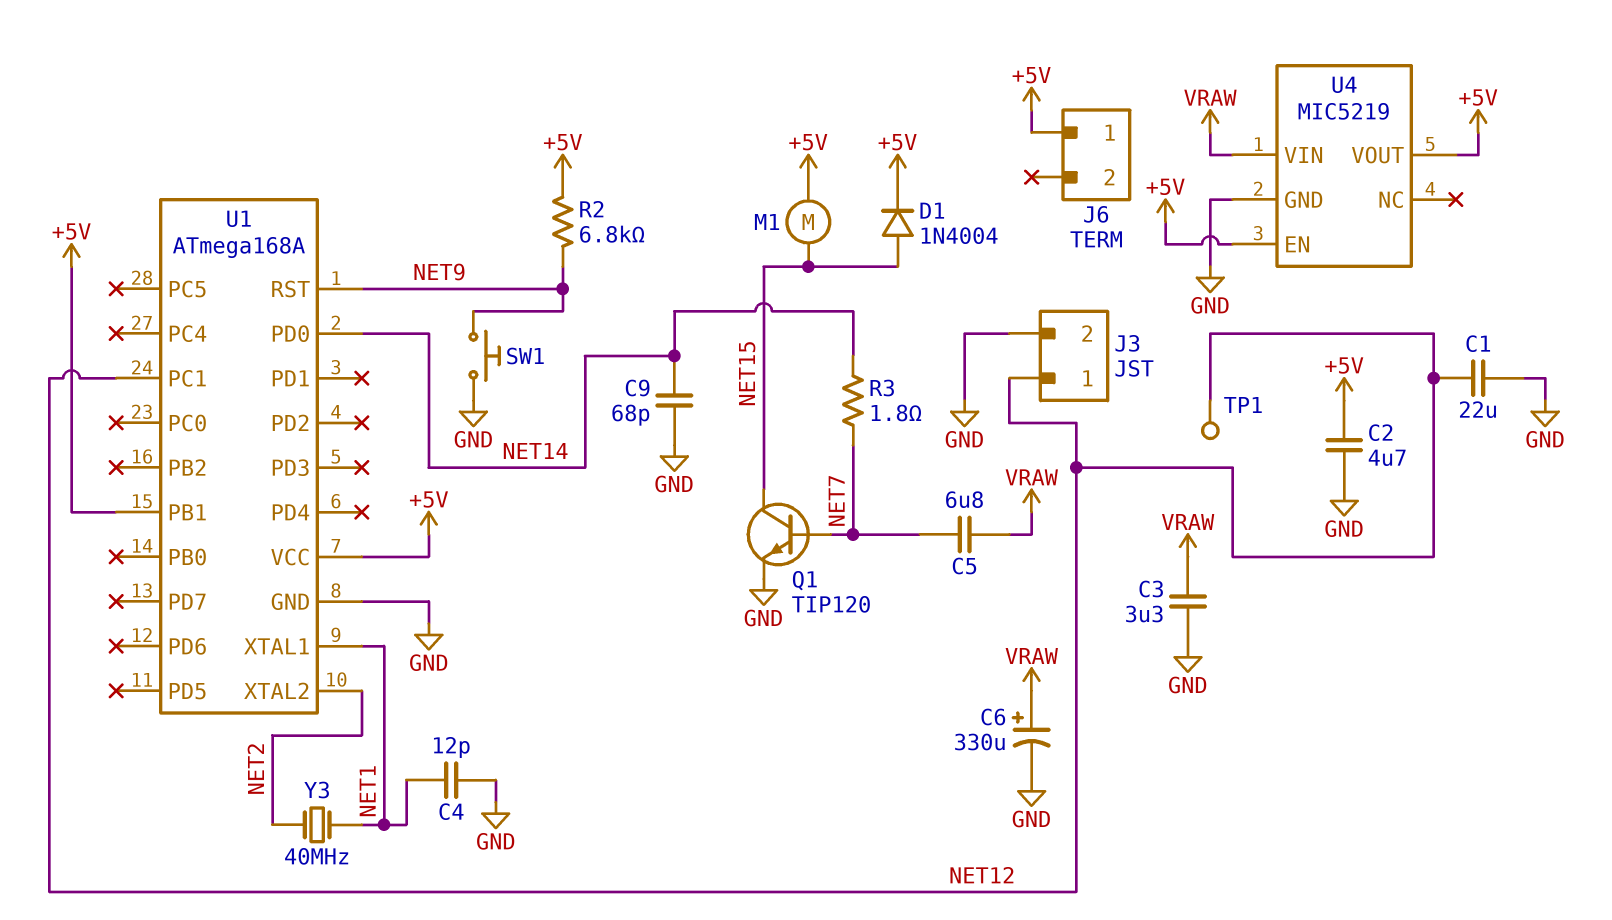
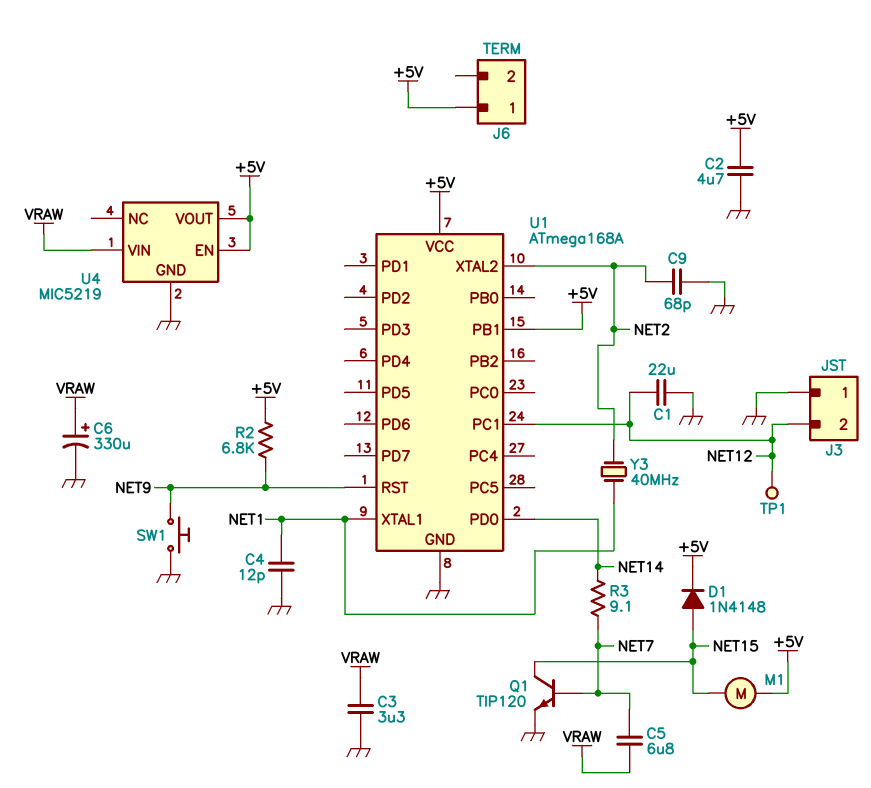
C9: 68pF (GND, NET14) -> 68pF (GND, NET2)
D1: diode 1N4004 (A NET15, K +5V) -> diode 1N4148 (A NET15, K +5V)
J3 pin 1: NET12 -> GND
J3 pin 2: GND -> NET12
R3: 1.8 (NET7, NET14) -> 9.1 (NET7, NET14)

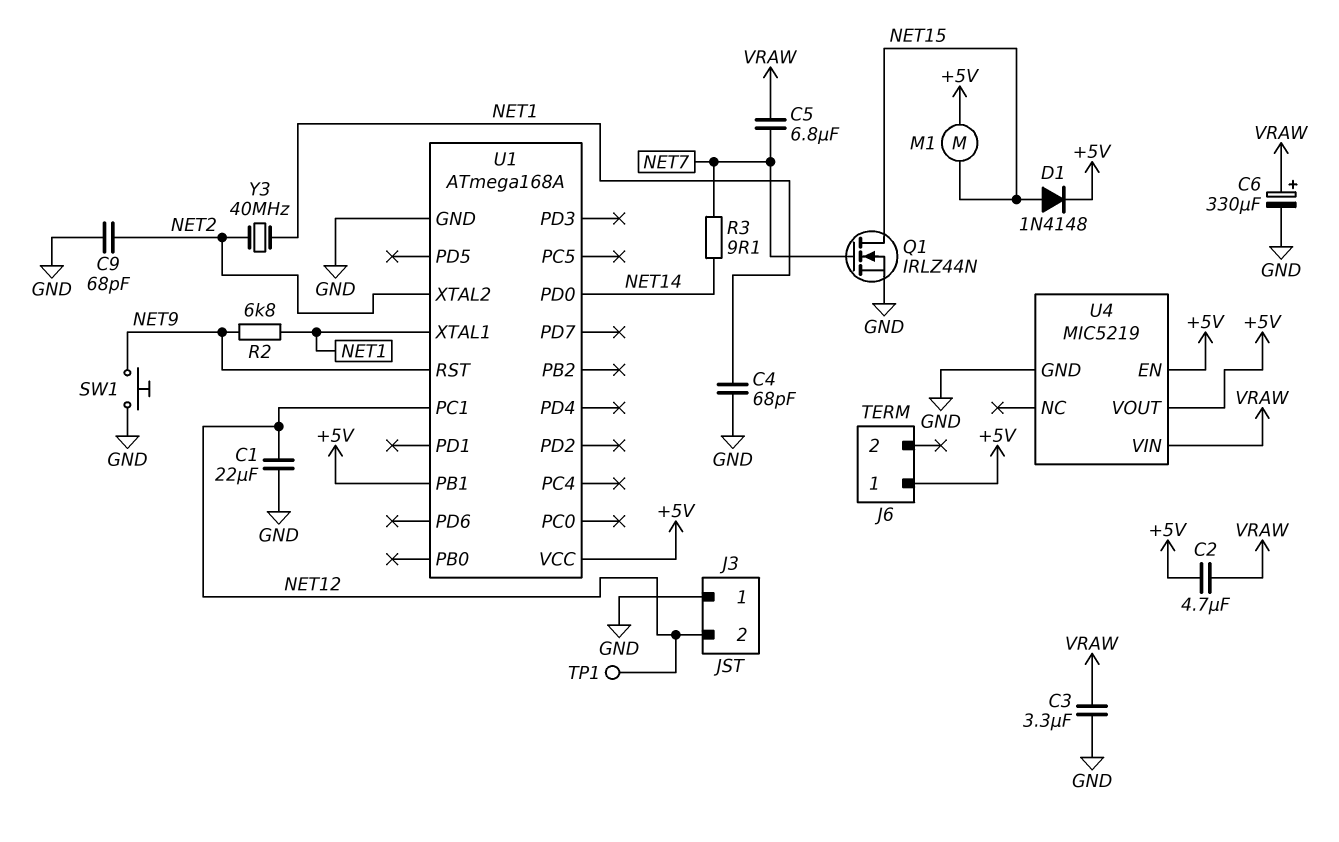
C2: 4.7uF (+5V, GND) -> 4.7uF (+5V, VRAW)
C4: 12pF (GND, NET1) -> 68pF (GND, NET1)
Q1: NPN TIP120 (B NET7, C NET15, E GND) -> NMOS IRLZ44N (G NET7, D NET15, S GND)
R2: 6.8k (+5V, NET9) -> 6.8k (NET1, NET9)

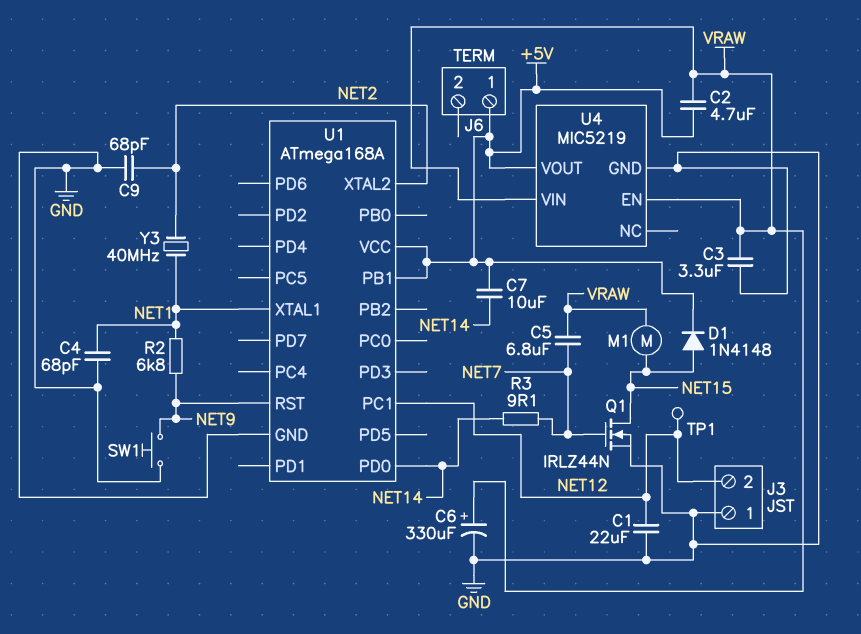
C7: none -> 10uF (+5V, NET14)
M1: motor (+5V, NET15) -> motor (NET15, VRAW)
U4 pin EN: +5V -> VRAW

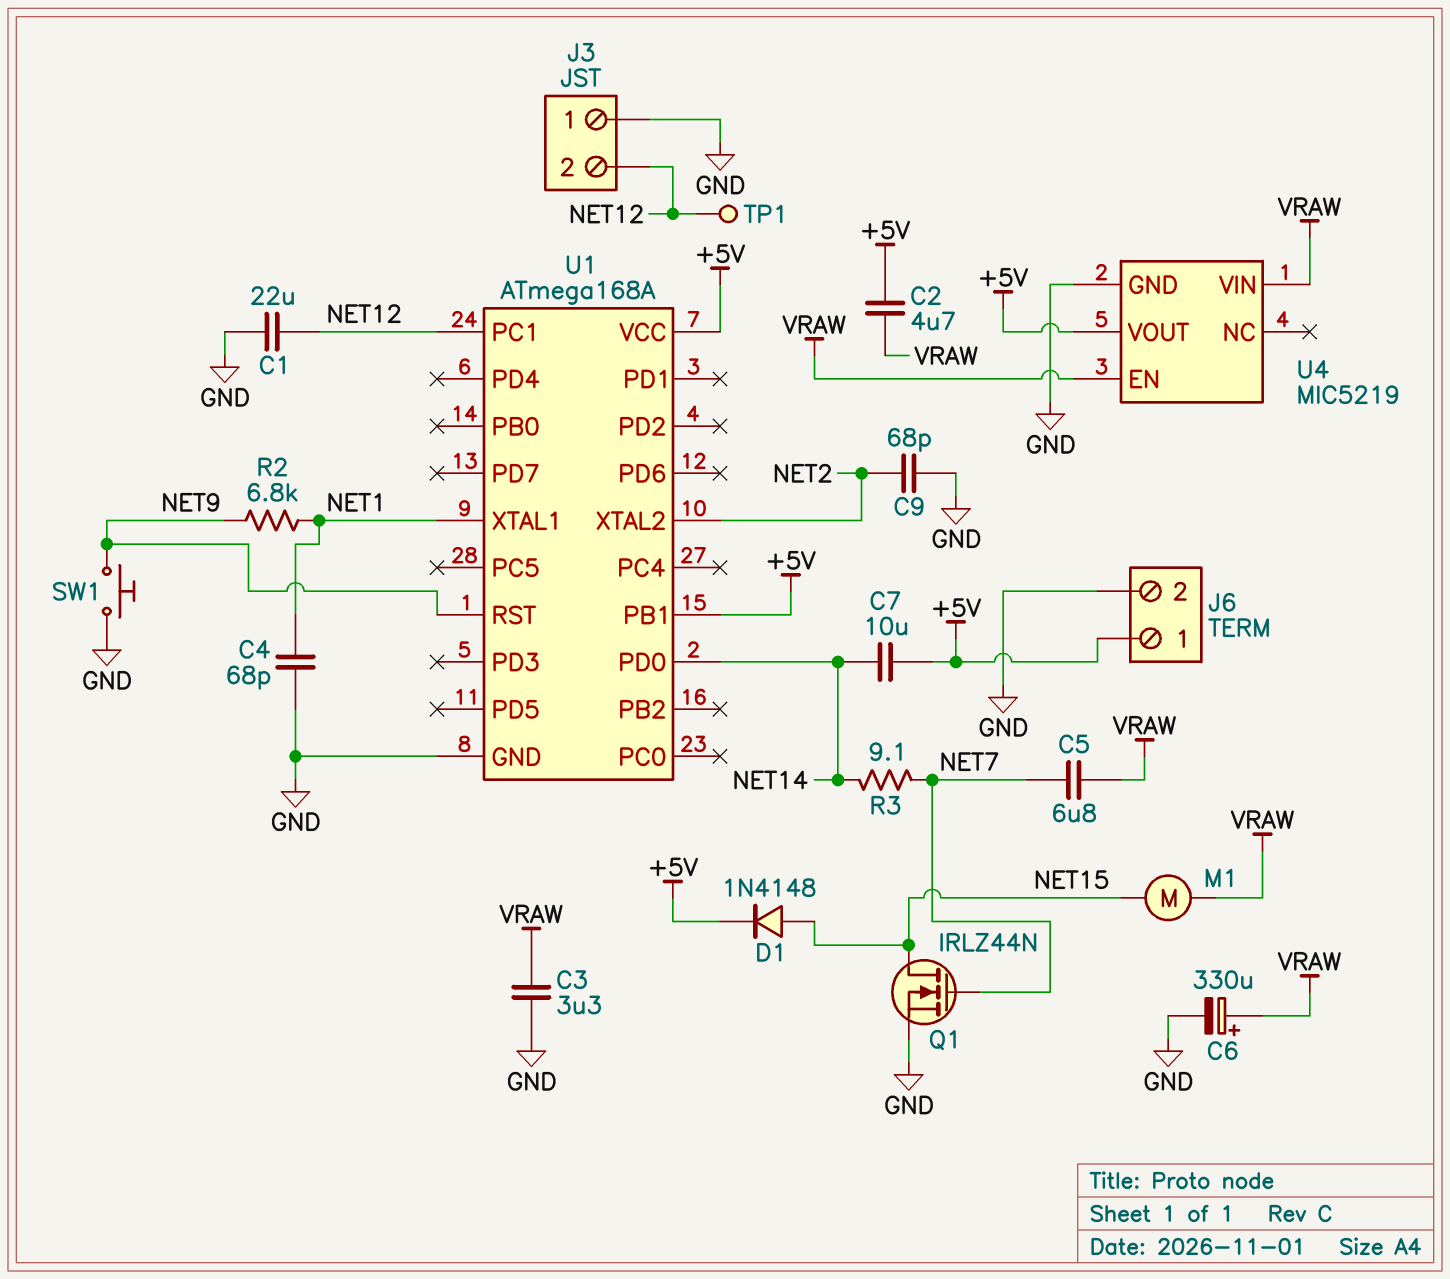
J6 pin 2: none -> GND
Y3: 40MHz (NET1, NET2) -> none

